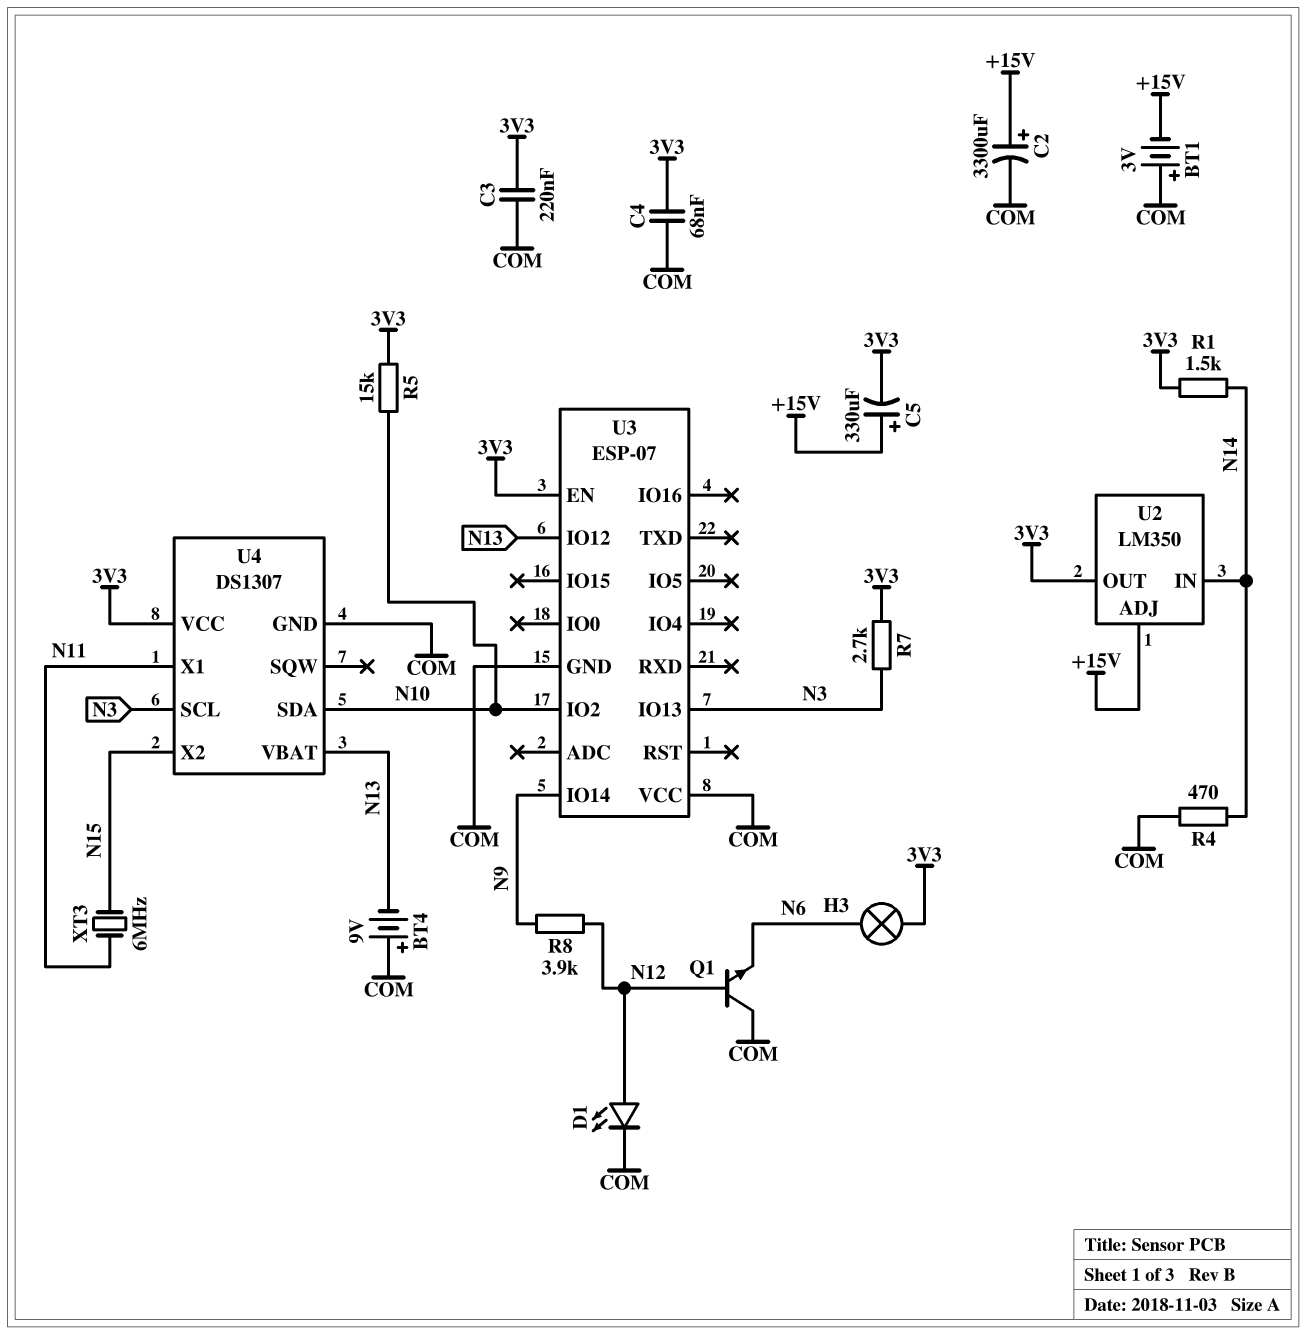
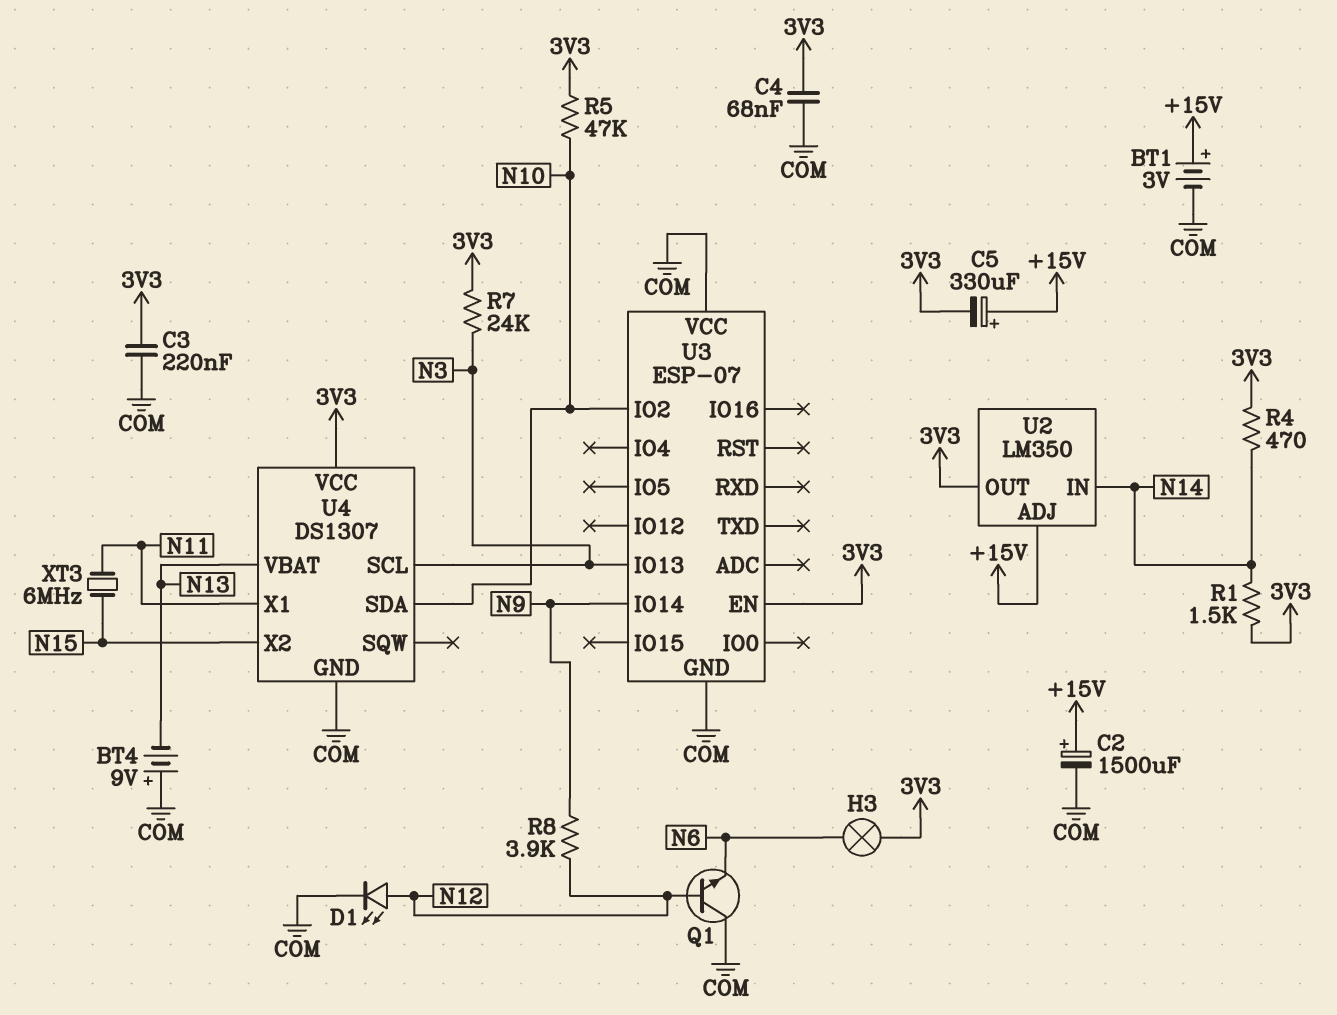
BT1: 3V (plus COM, minus +15V) -> 3V (plus +15V, minus COM)
C2: 3300uF (plus +15V, minus COM) -> 1500uF (plus +15V, minus COM)
R4: 470 (COM, N14) -> 470 (3V3, N14)
R5: 15k (3V3, N10) -> 47k (3V3, N10)
R7: 2.7k (3V3, N3) -> 24k (3V3, N3)
U3 pin IO12: N13 -> none

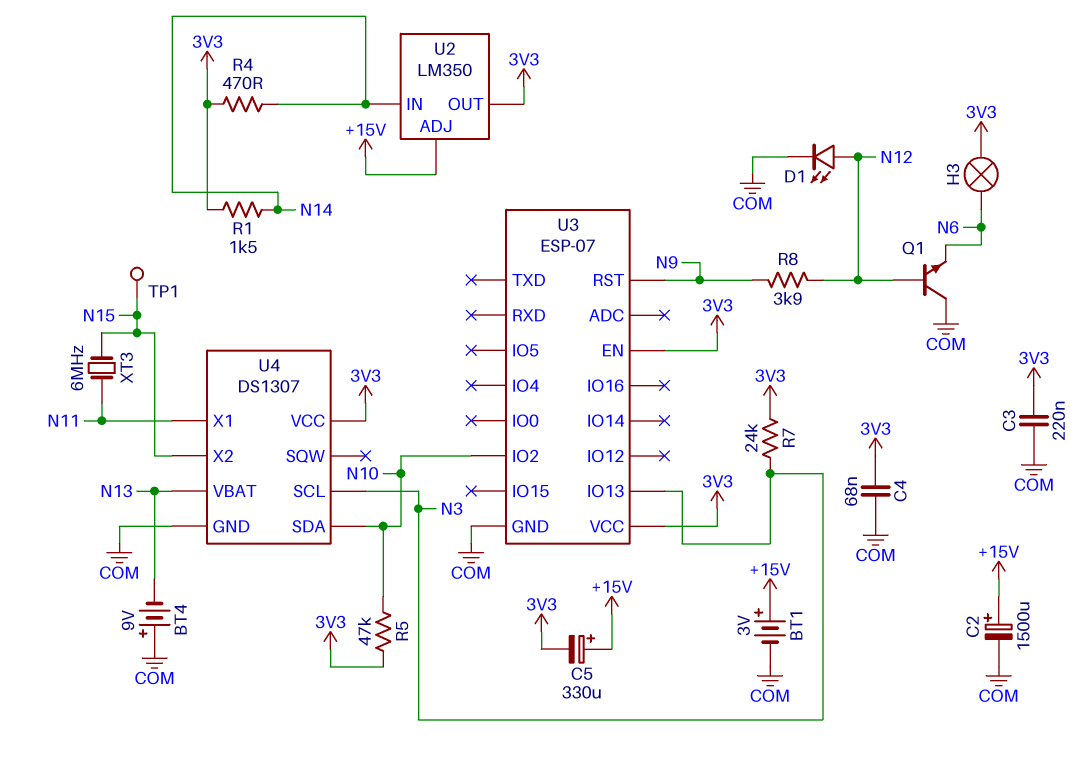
TP1: none -> test point (N15)
U3 pin IO14: N9 -> none
U3 pin RST: none -> N9
U3 pin VCC: COM -> 3V3

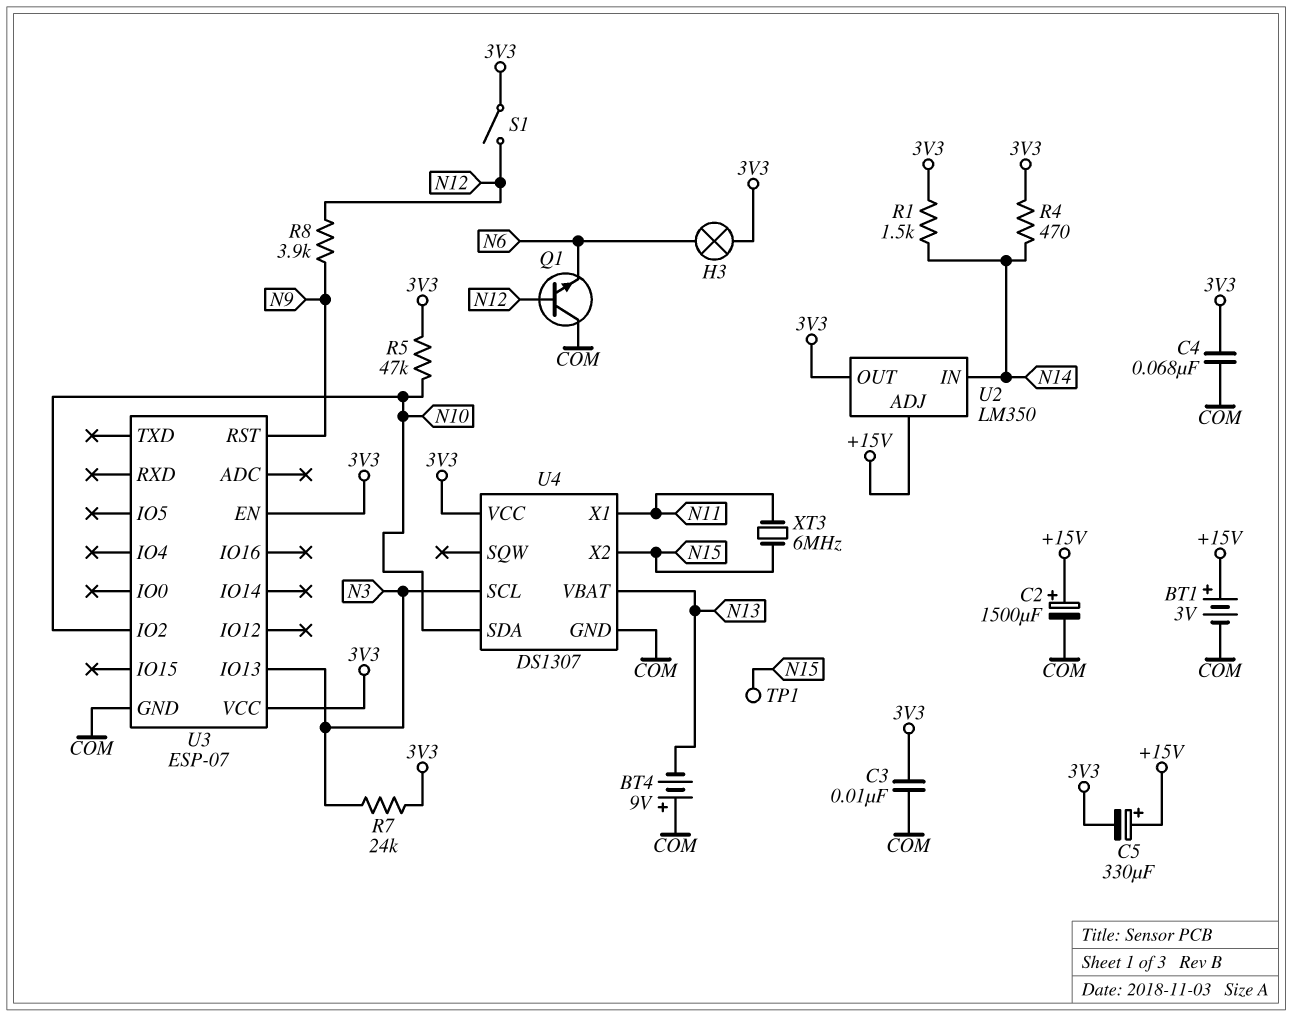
C3: 220nF (3V3, COM) -> 10nF (3V3, COM)
D1: LED (A N12, K COM) -> none
S1: none -> switch (3V3, N12)

